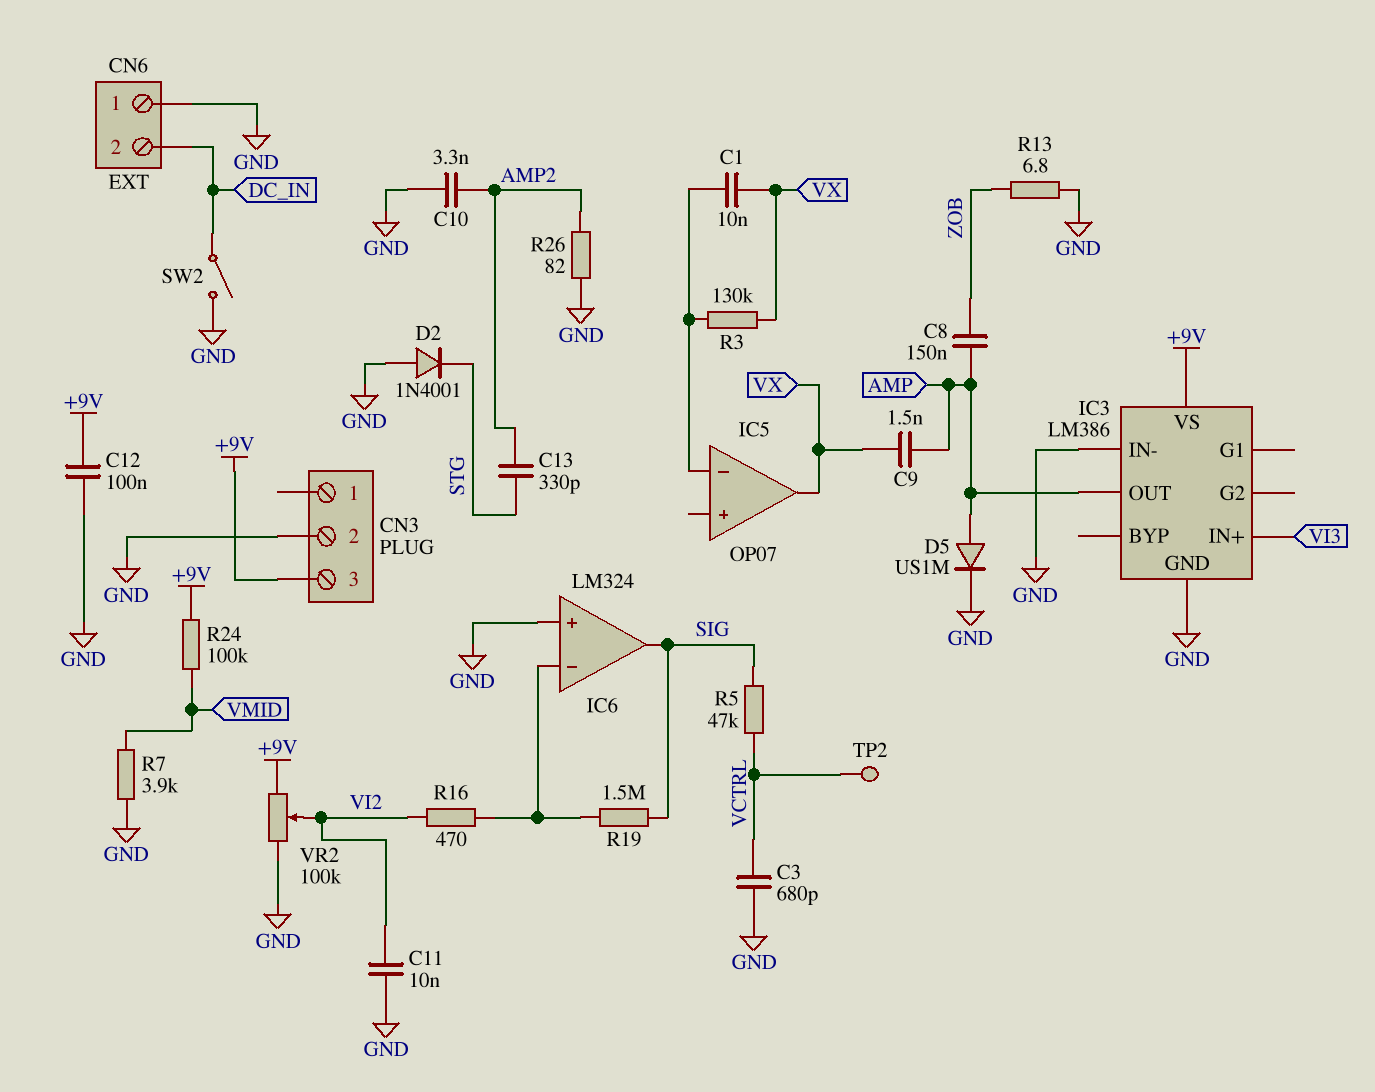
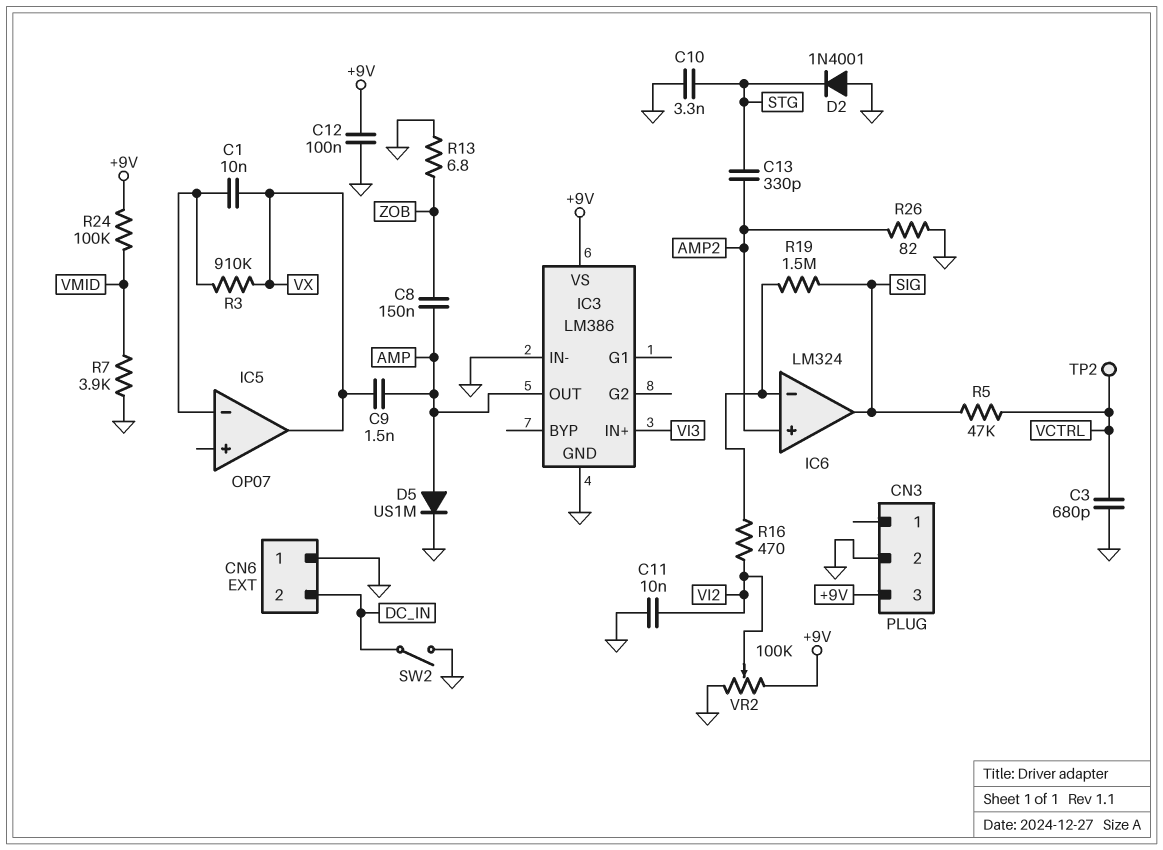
C10: 3.3nF (AMP2, GND) -> 3.3nF (GND, STG)
IC6 pin in+: GND -> AMP2
R3: 130k (IC5/in-, VX) -> 910k (IC5/in-, VX)

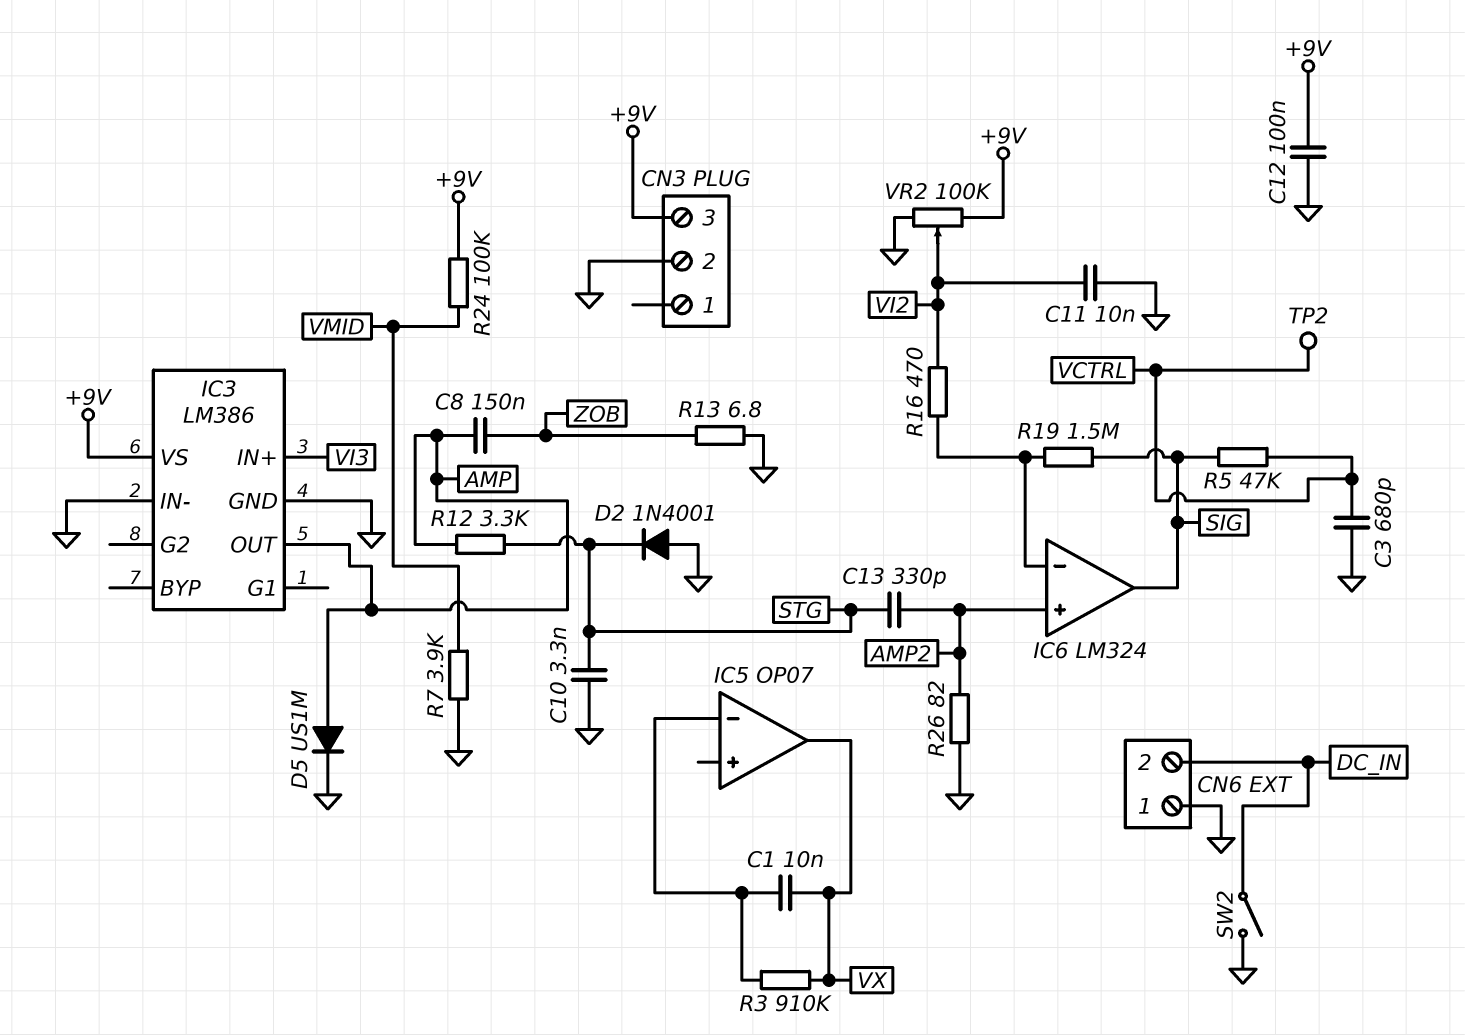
C9: 1.5nF (AMP, VX) -> none
R12: none -> 3.3k (AMP, STG)

